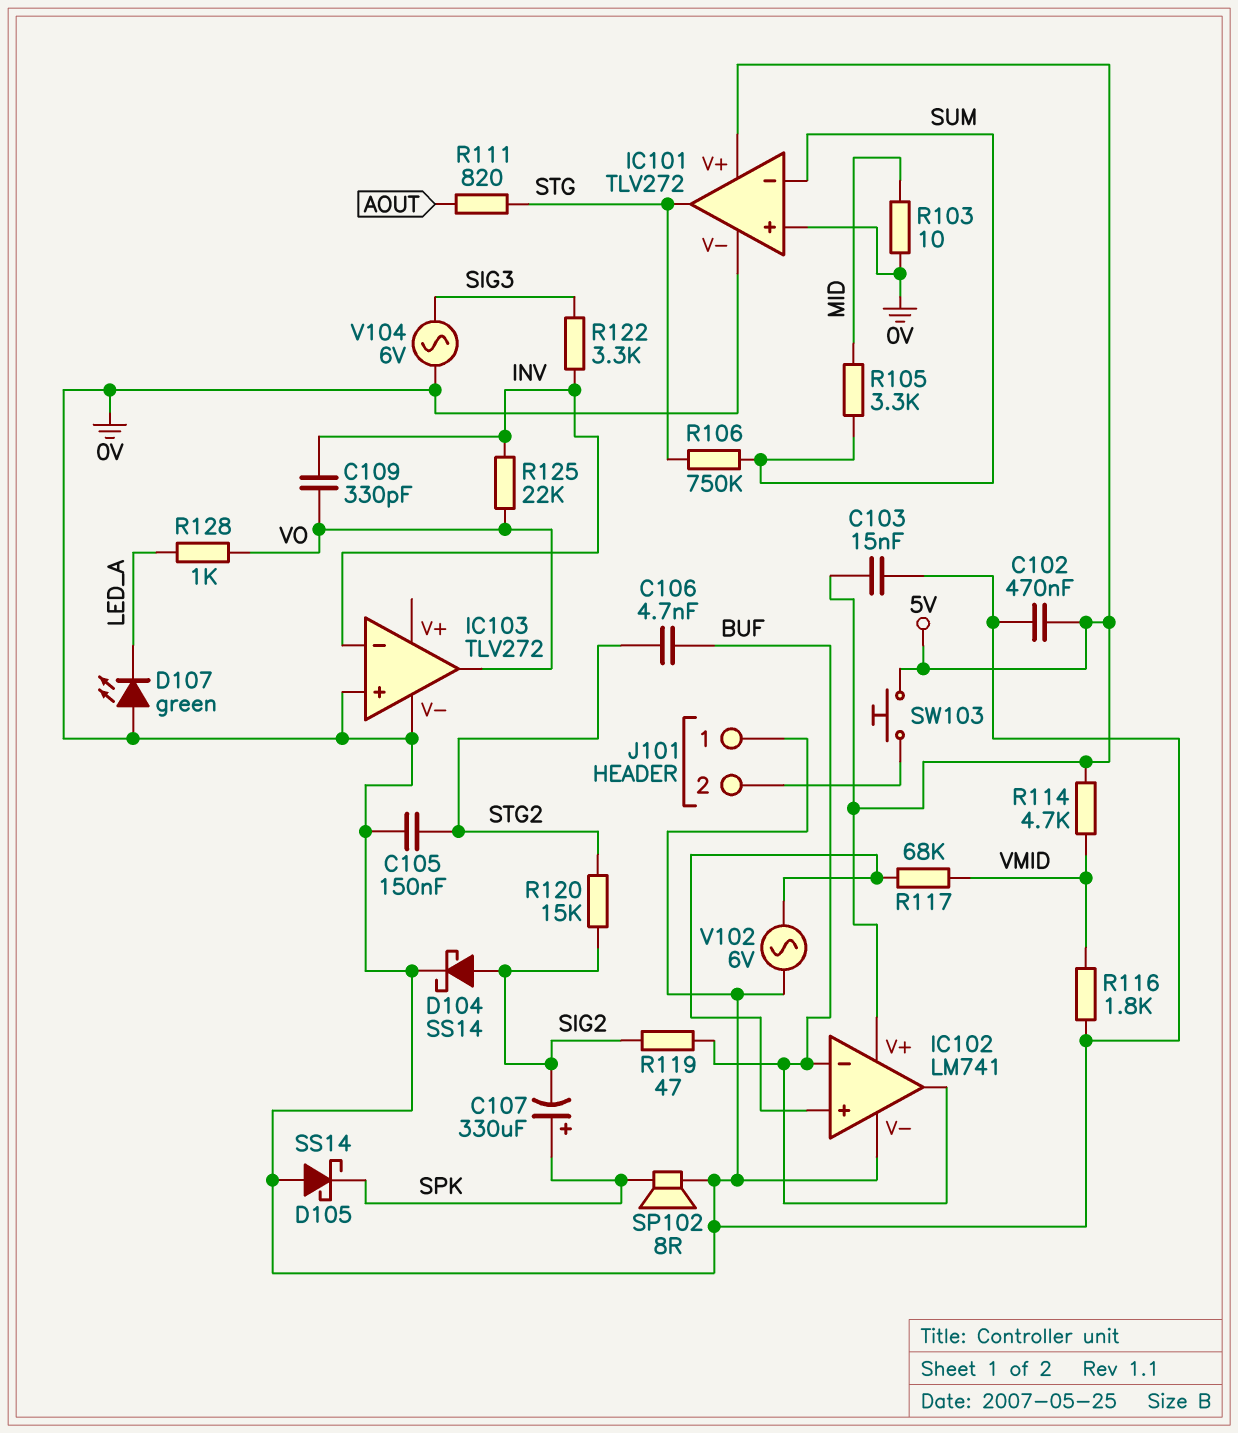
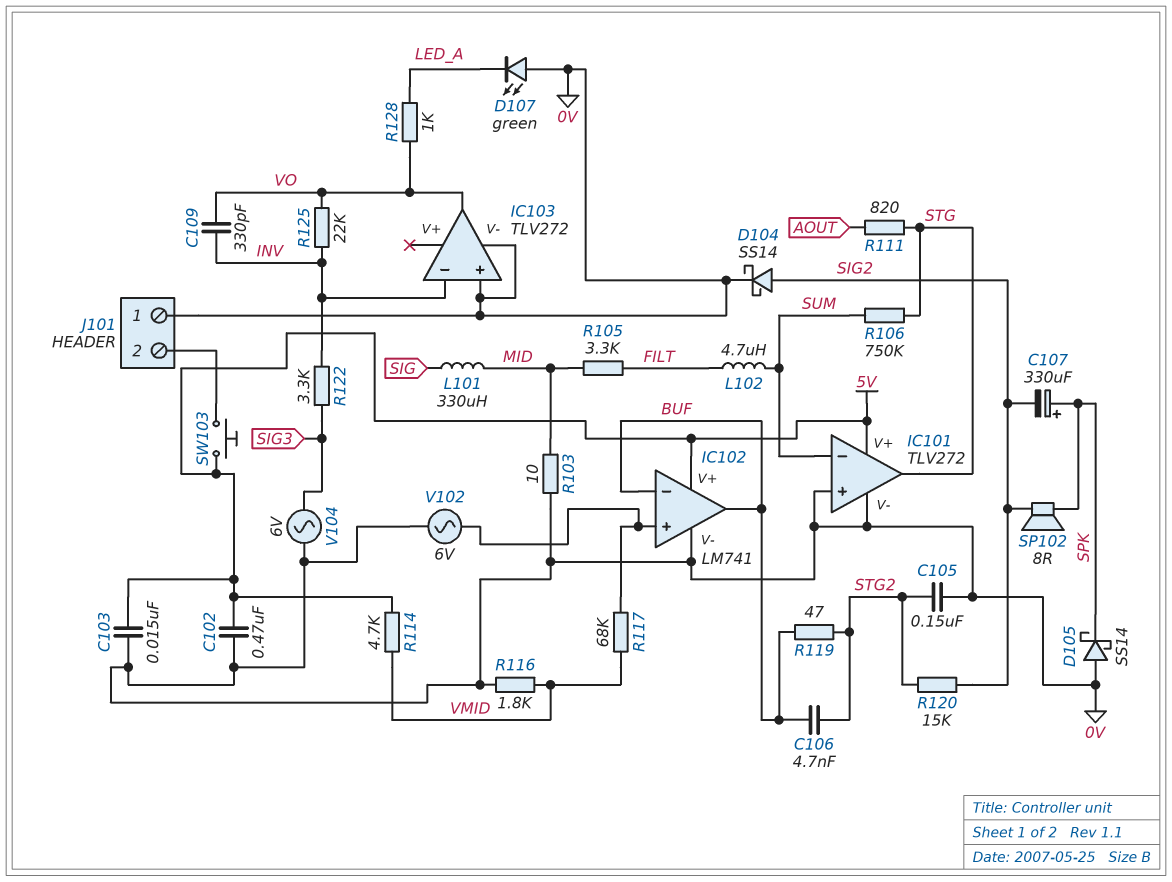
L101: none -> 330uH (MID, SIG)
L102: none -> 4.7uH (FILT, SUM)
R105: 3.3k (MID, SUM) -> 3.3k (FILT, MID)
R119: 47 (BUF, SIG2) -> 47 (BUF, STG2)
SP102: speaker 8R (0V, SPK) -> speaker 8R (SIG2, SPK)

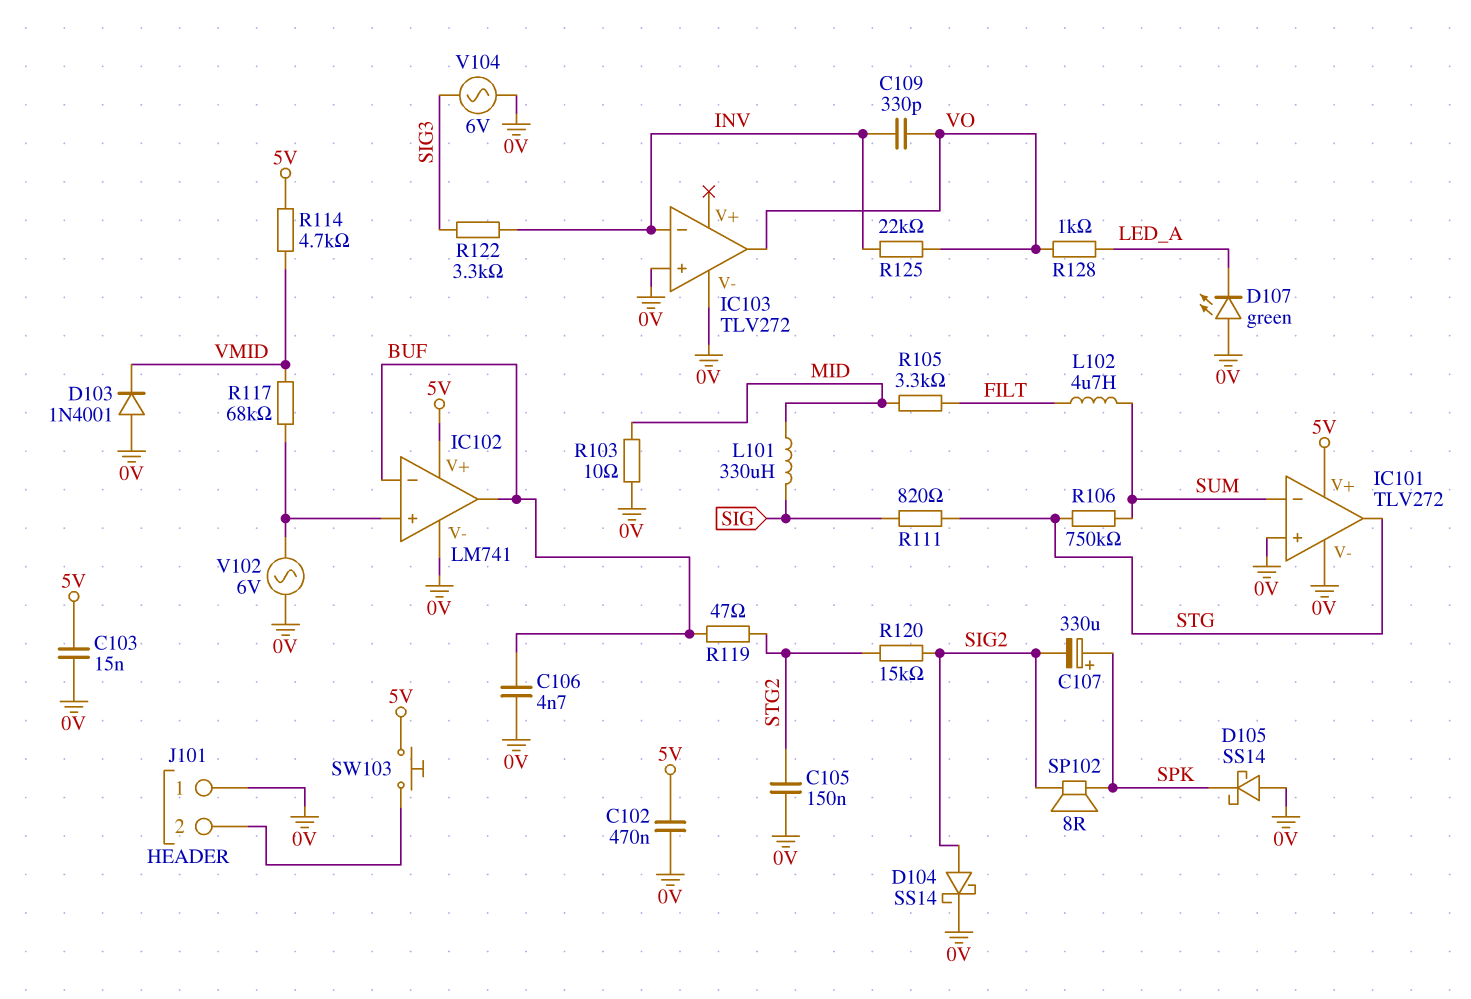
C106: 4.7nF (BUF, STG2) -> 4.7nF (0V, BUF)
D103: none -> diode 1N4001 (A 0V, K VMID)
R111: 820 (AOUT, STG) -> 820 (SIG, STG)
R116: 1.8k (0V, VMID) -> none

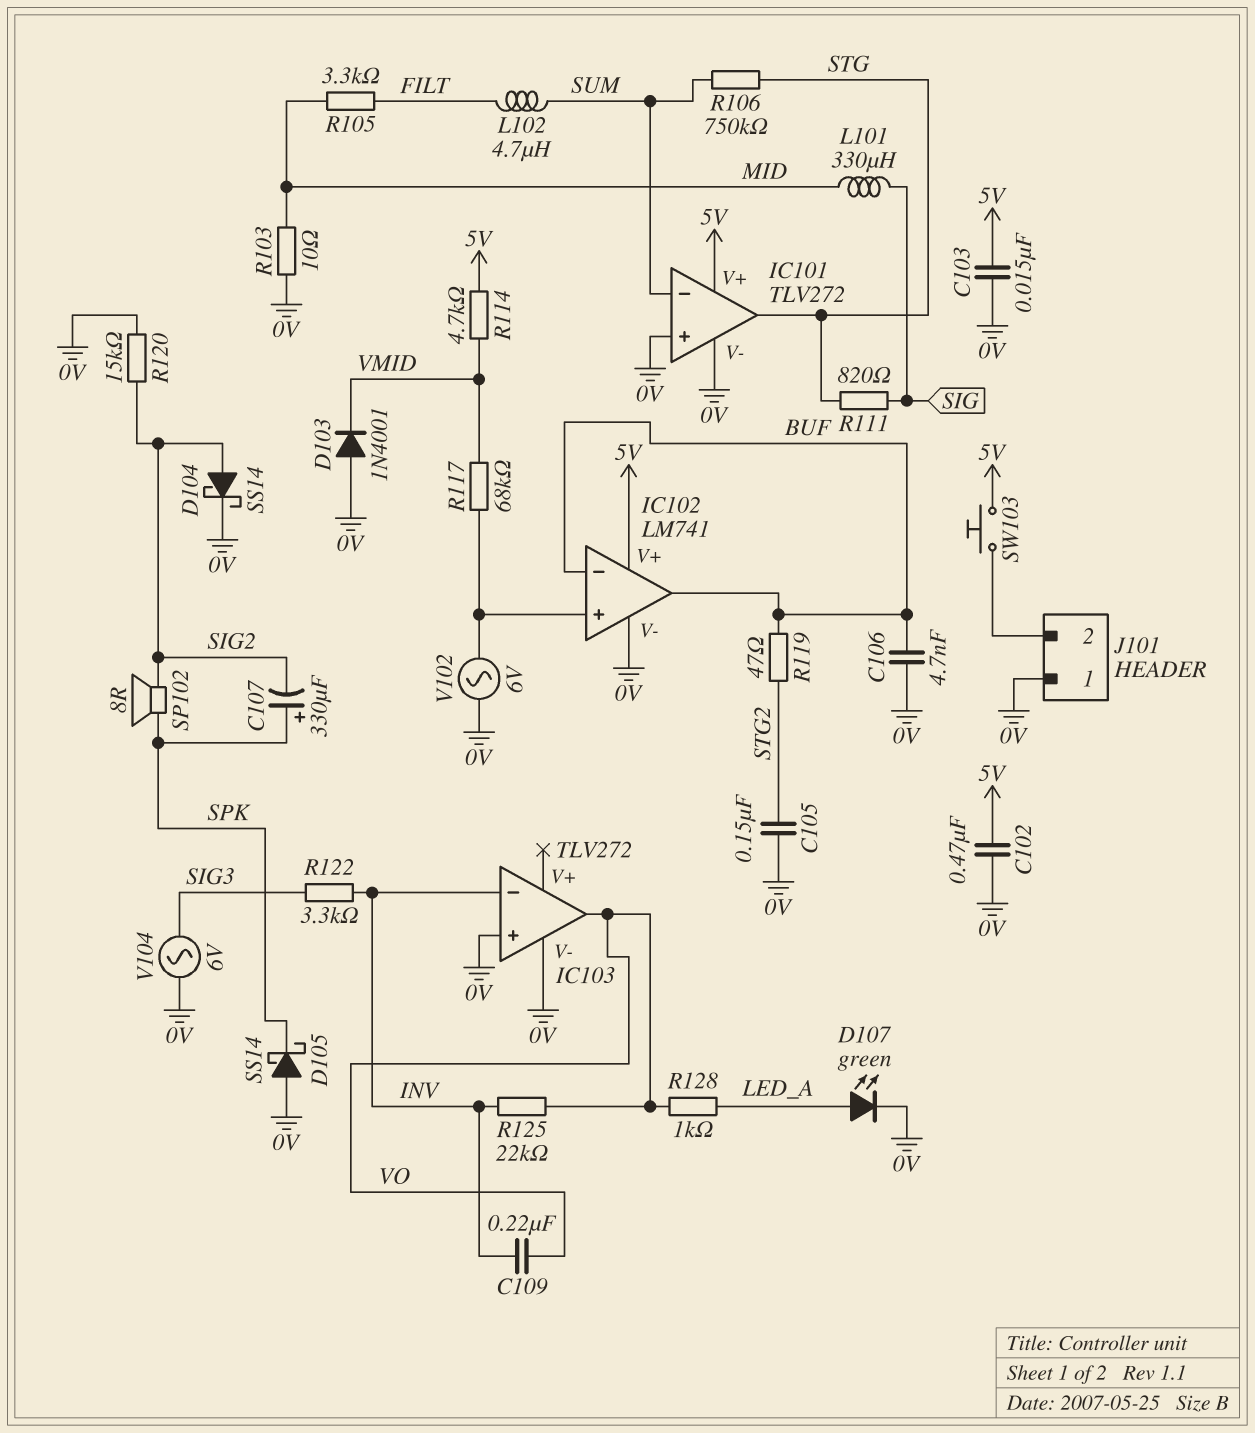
C109: 330pF (INV, VO) -> 220nF (INV, VO)
D107: LED green (A 0V, K LED_A) -> LED green (A LED_A, K 0V)
R120: 15k (SIG2, STG2) -> 15k (0V, SIG2)

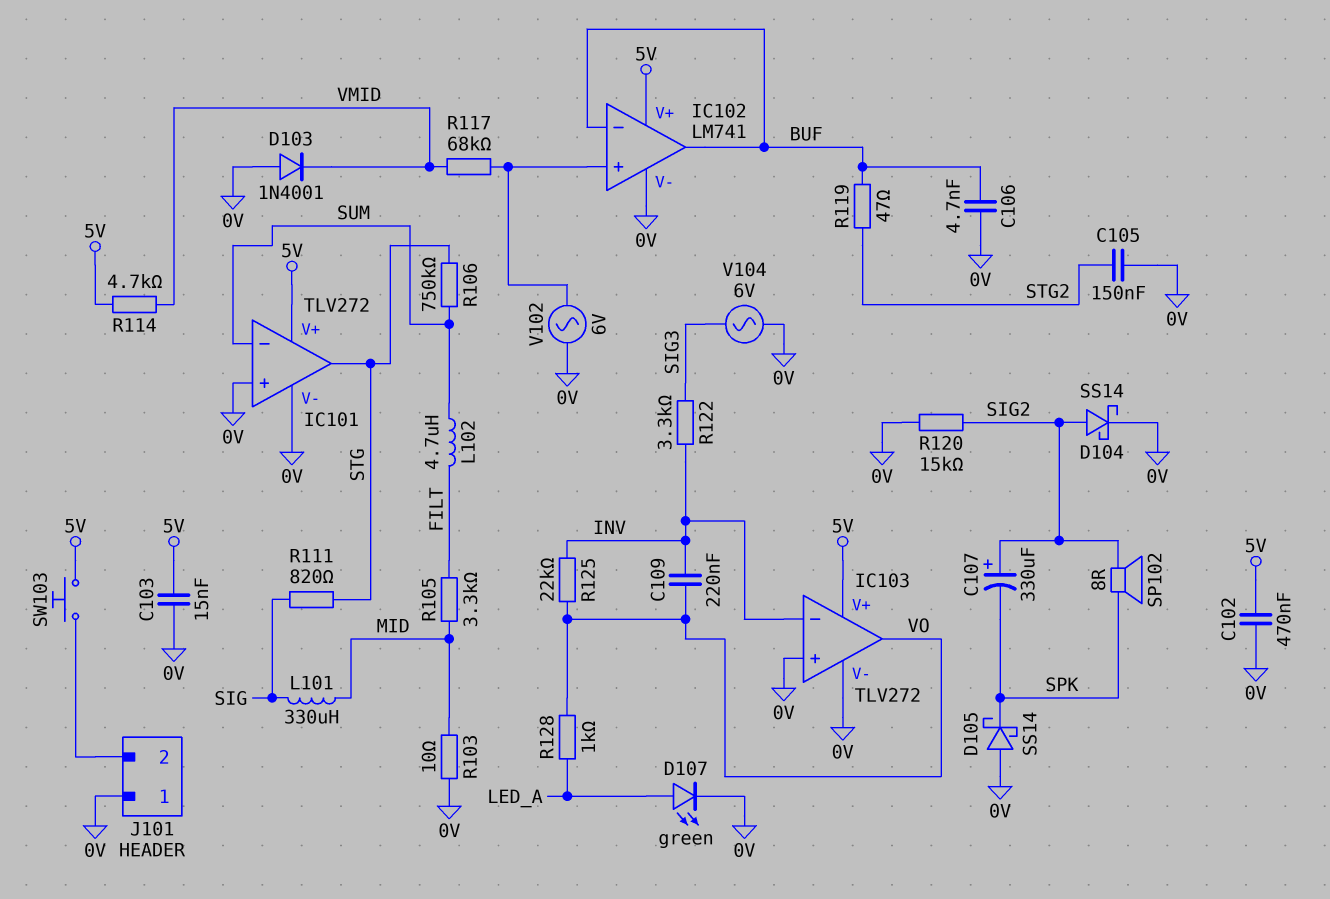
C107: 330uF (plus SPK, minus SIG2) -> 330uF (plus SIG2, minus SPK)
IC103 pin V+: none -> 5V

